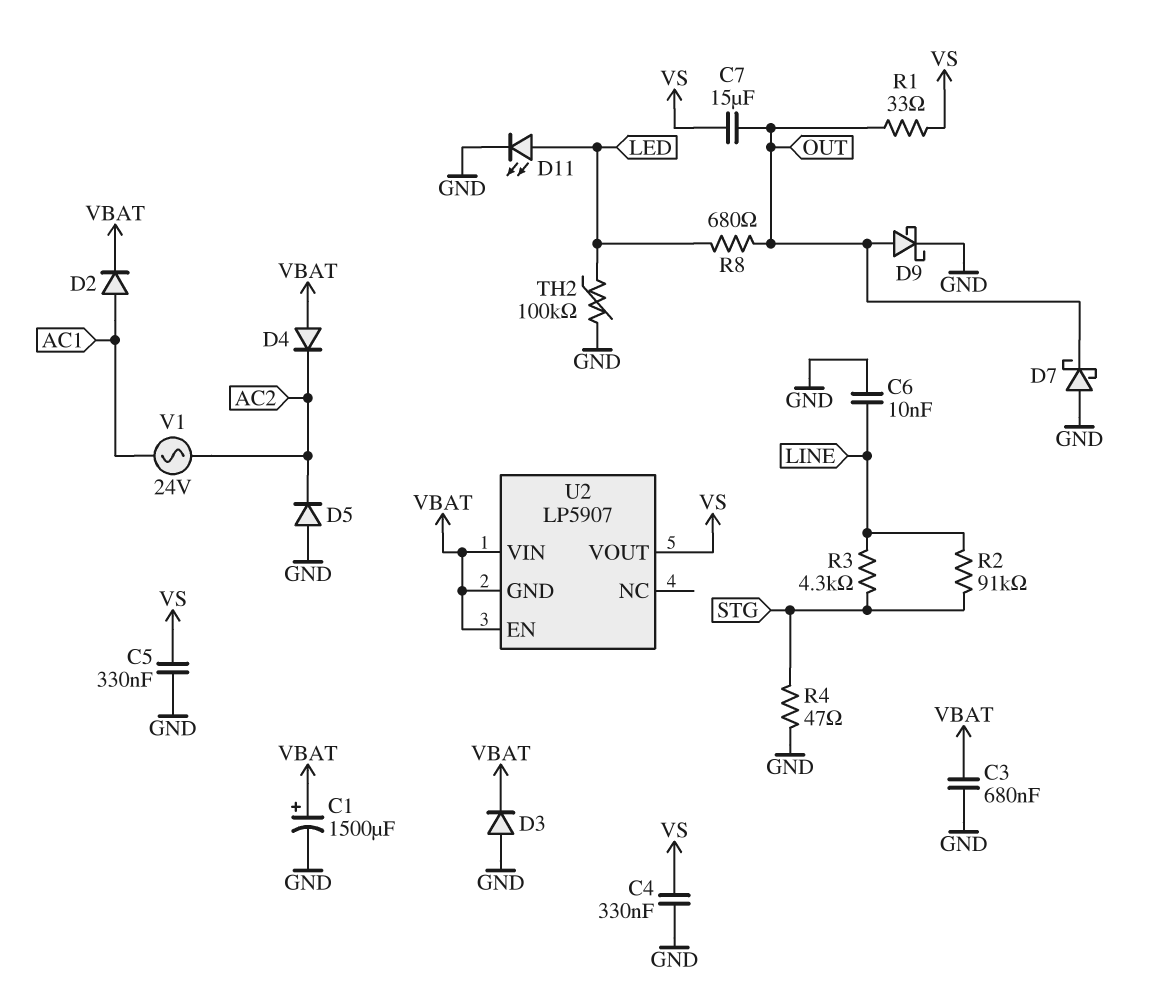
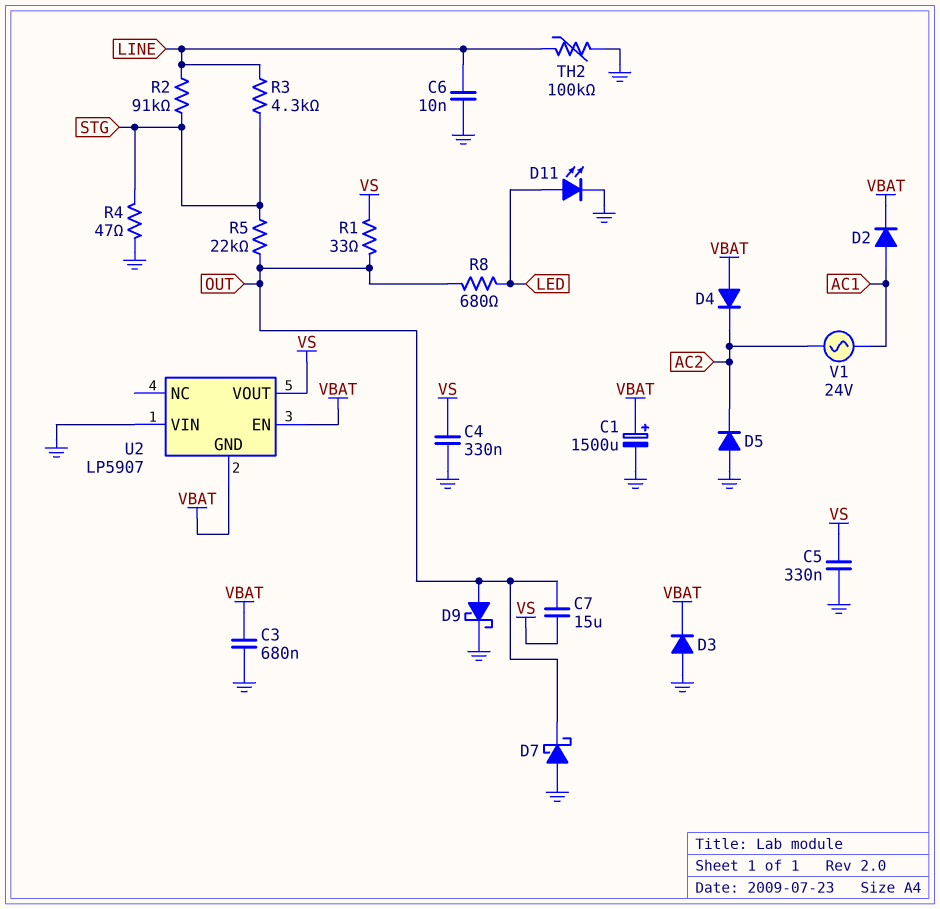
R5: none -> 22k (OUT, STG)
TH2: 100k (GND, LED) -> 100k (GND, LINE)
U2 pin VIN: VBAT -> GND

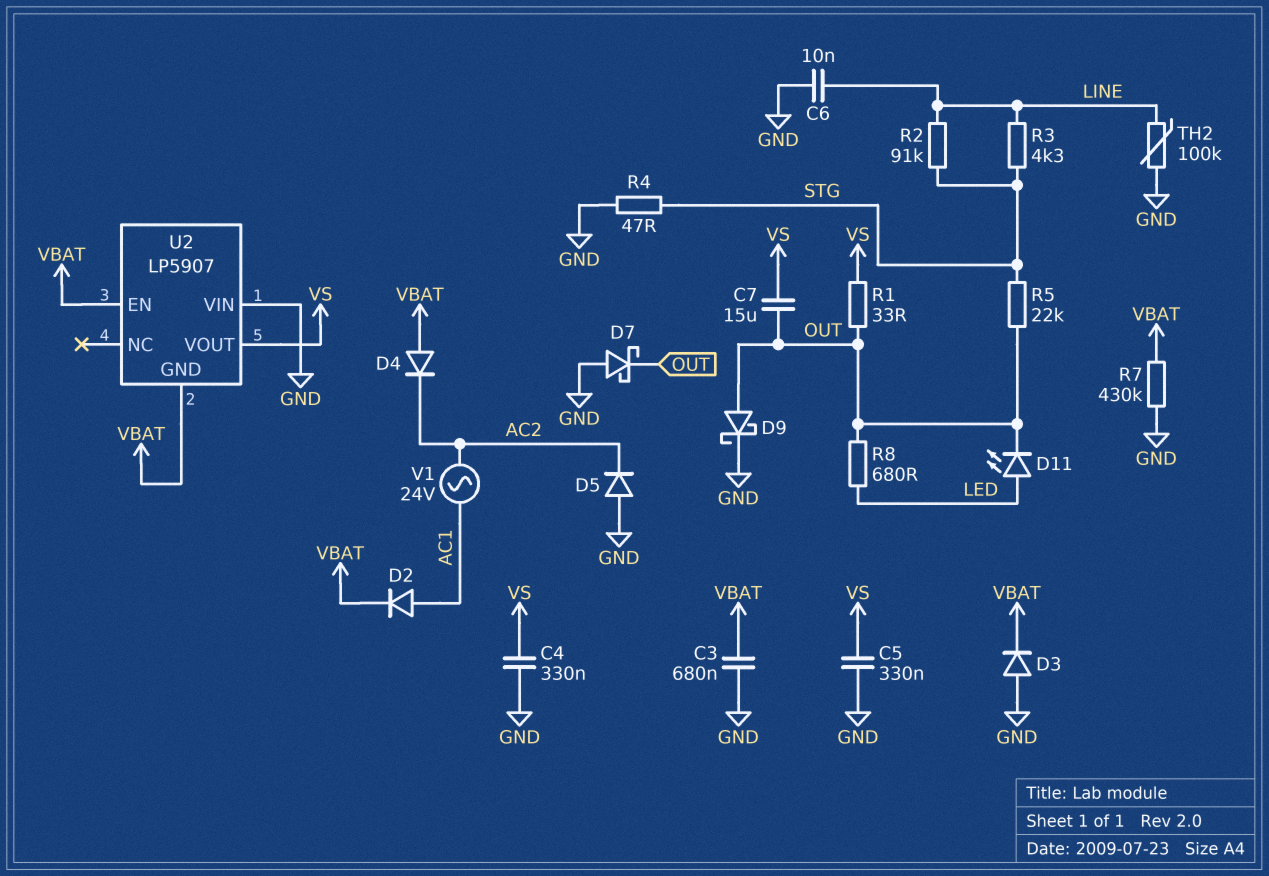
C1: 1500uF (plus VBAT, minus GND) -> none
D11: LED (A LED, K GND) -> LED (A LED, K OUT)
R7: none -> 430k (GND, VBAT)

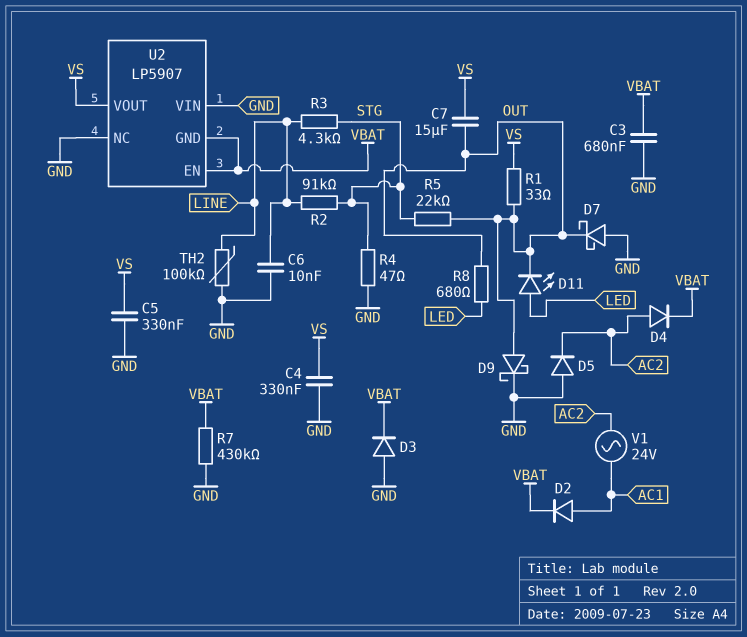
D4: diode (A VBAT, K AC2) -> diode (A AC2, K VBAT)
U2 pin NC: none -> GND

